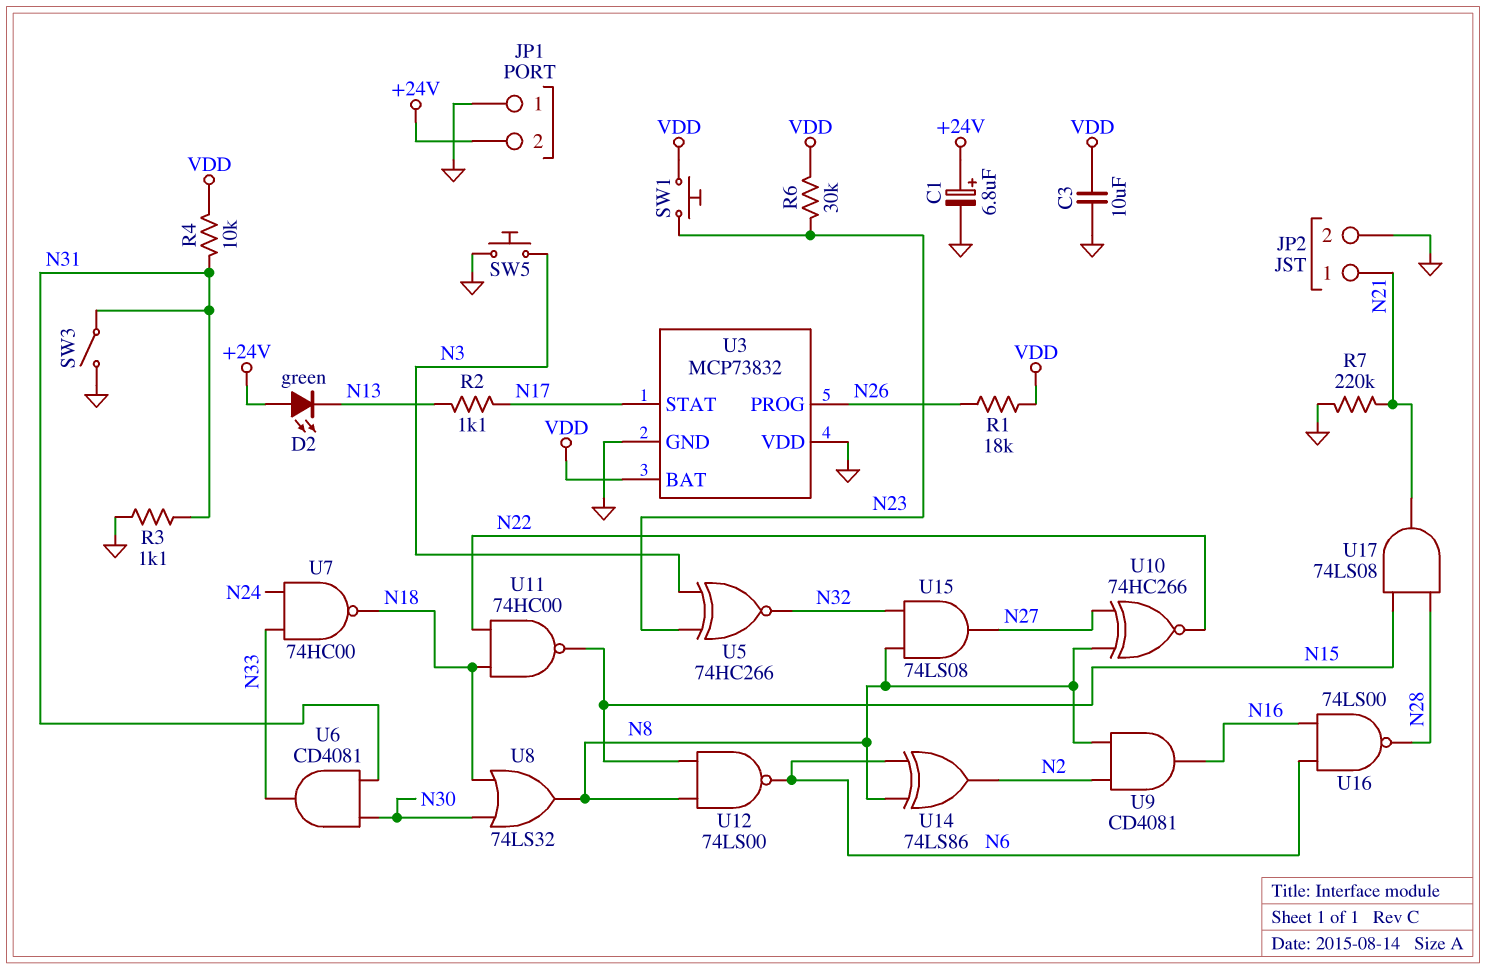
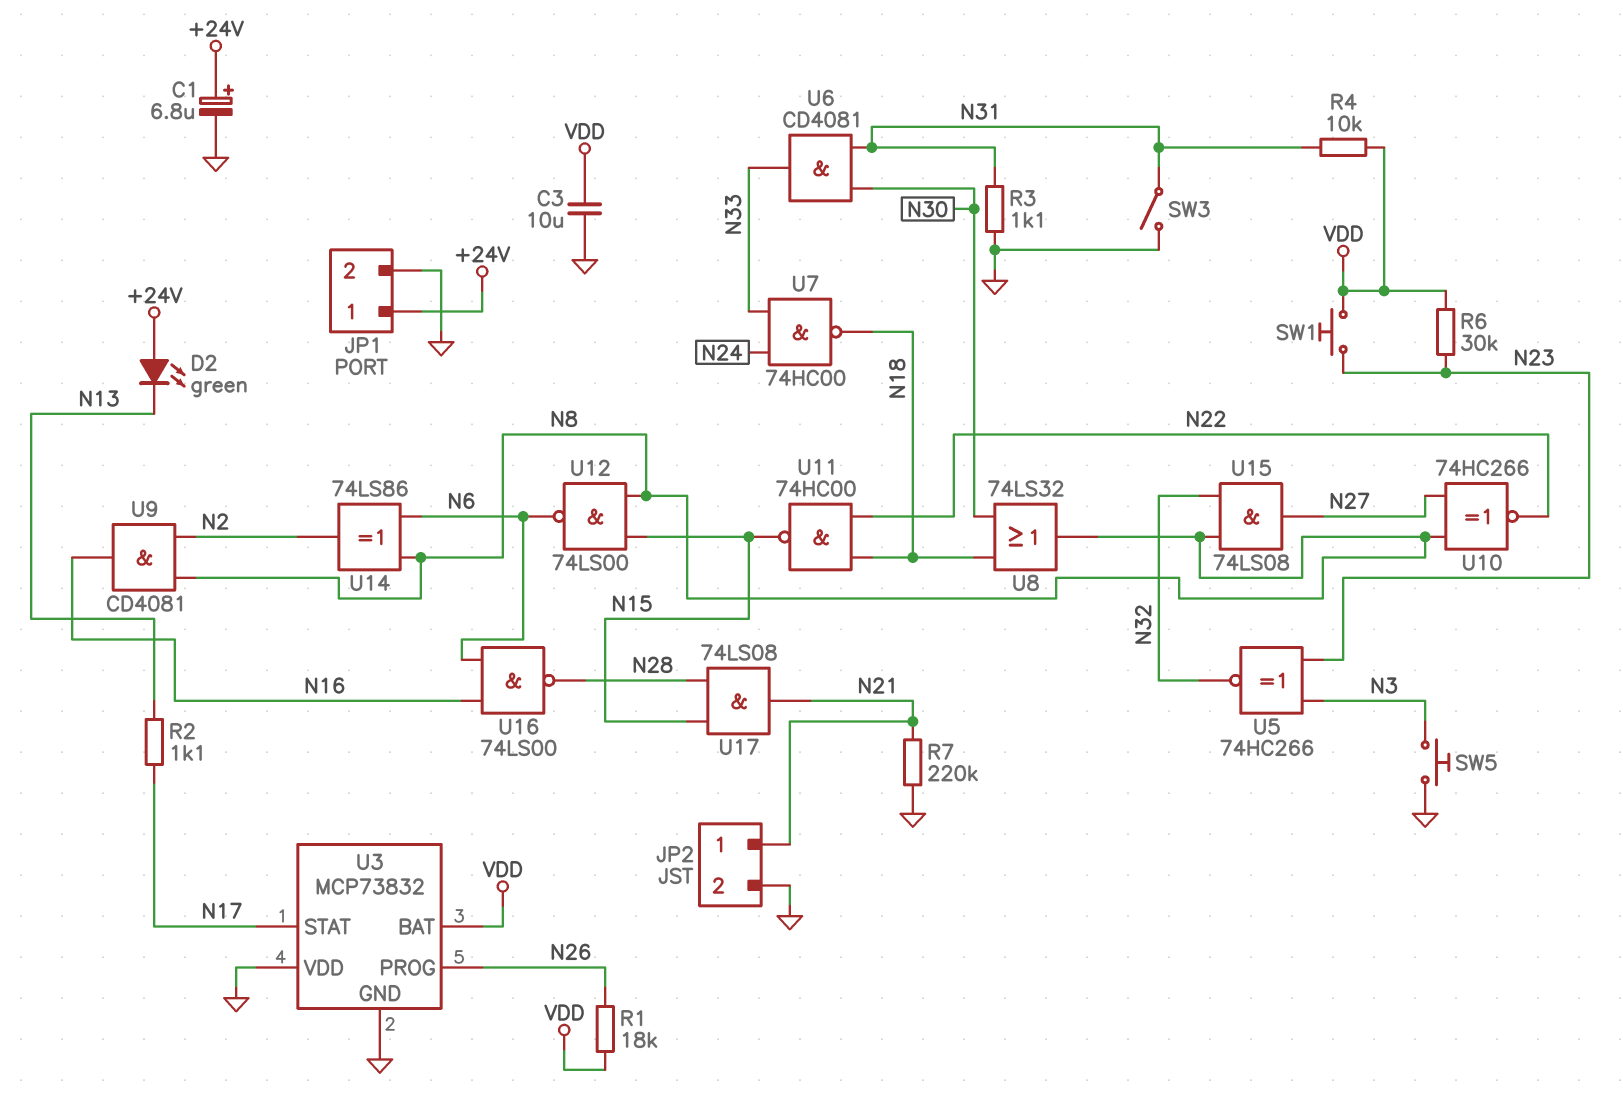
JP1 pin 1: GND -> +24V
JP1 pin 2: +24V -> GND

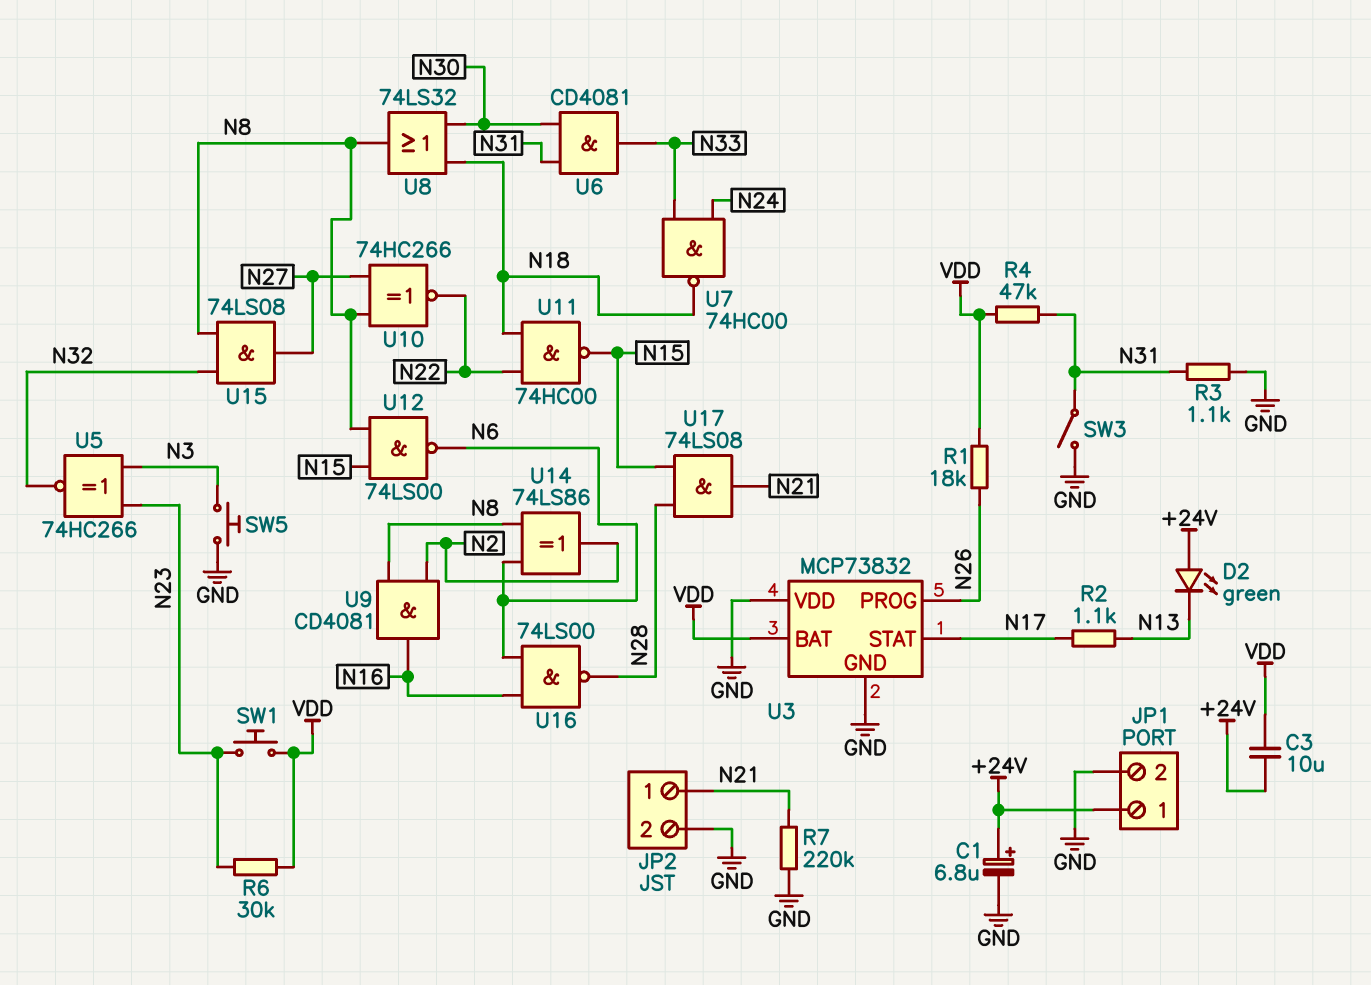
C3: 10uF (GND, VDD) -> 10uF (+24V, VDD)
R4: 10k (N31, VDD) -> 47k (N31, VDD)

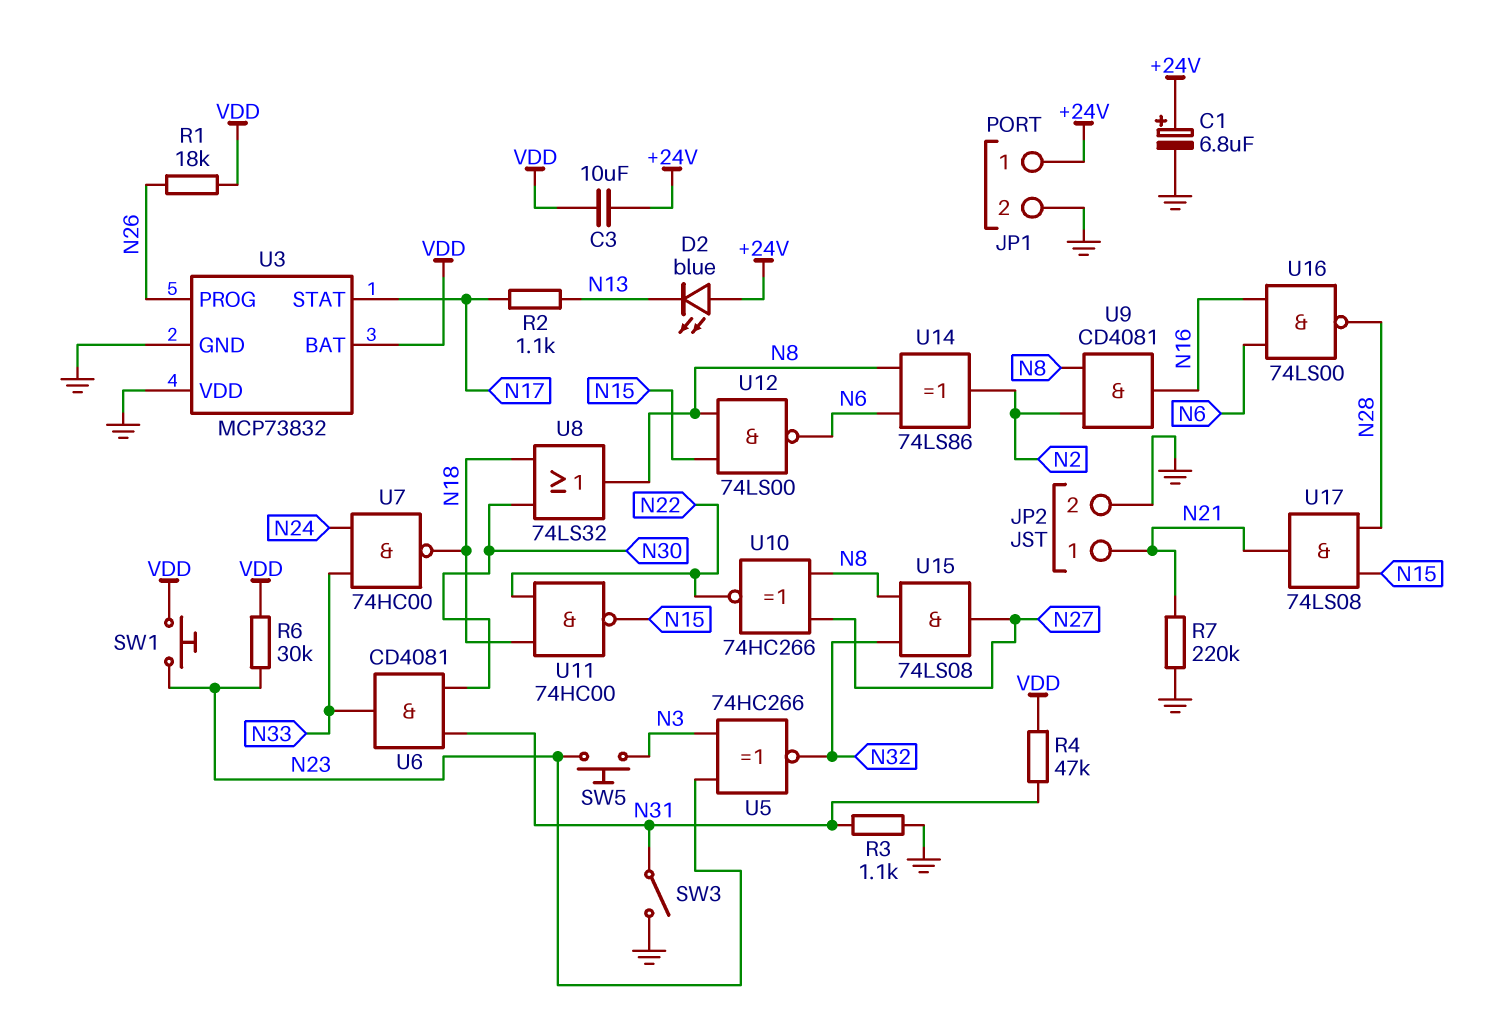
D2: LED green (A +24V, K N13) -> LED blue (A +24V, K N13)
SW5: button (GND, N3) -> button (N3, N23)

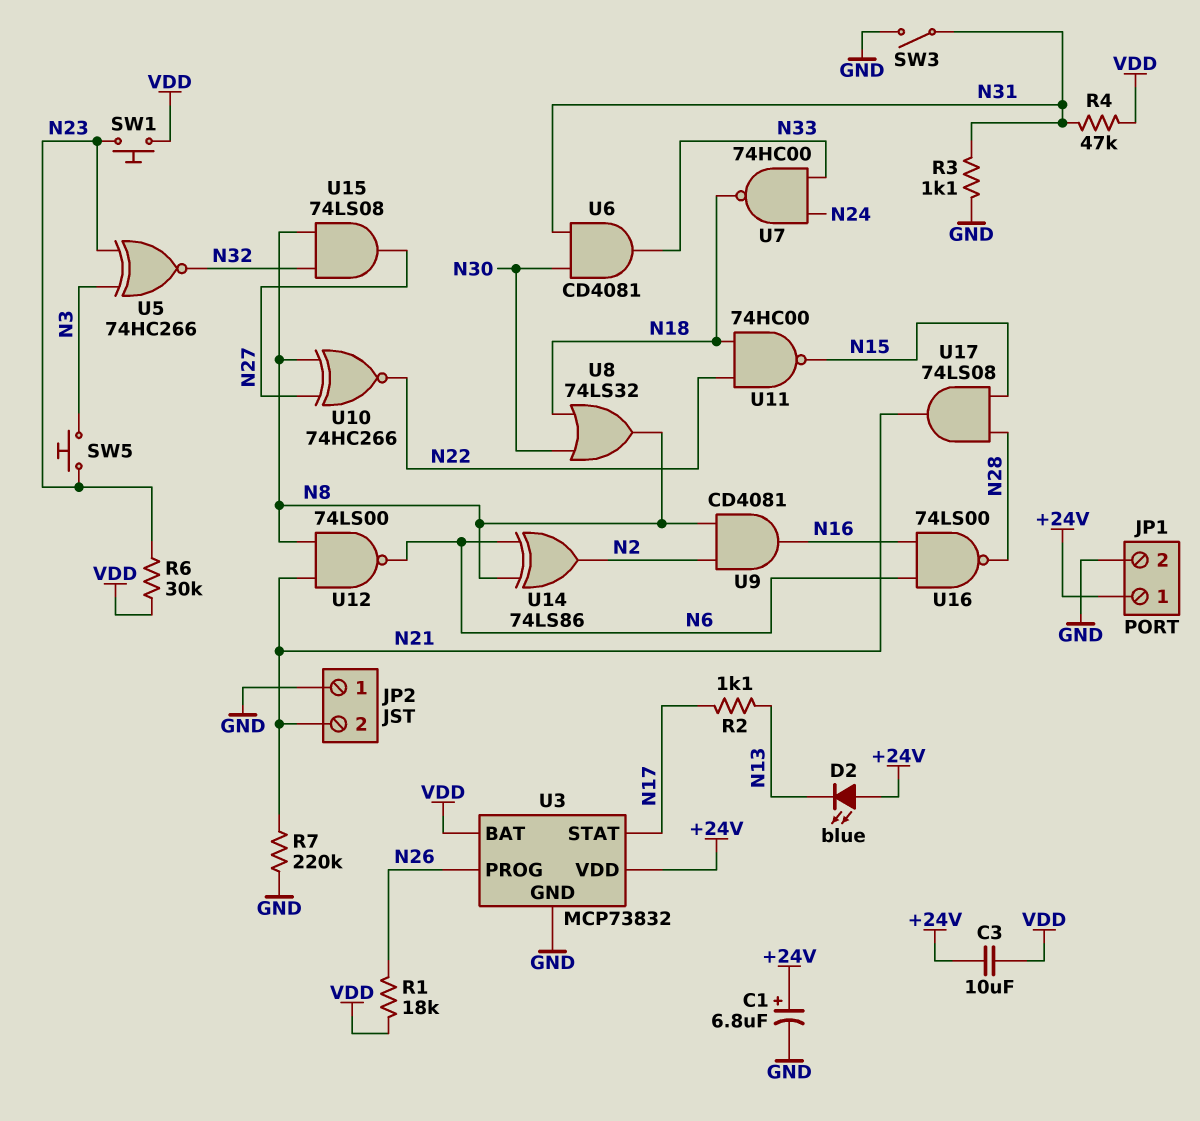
JP2 pin 1: N21 -> GND
JP2 pin 2: GND -> N21
U3 pin VDD: GND -> +24V
U12: NAND 74LS00 (in N8, in N15, out N6) -> NAND 74LS00 (in N8, in N21, out N6)

